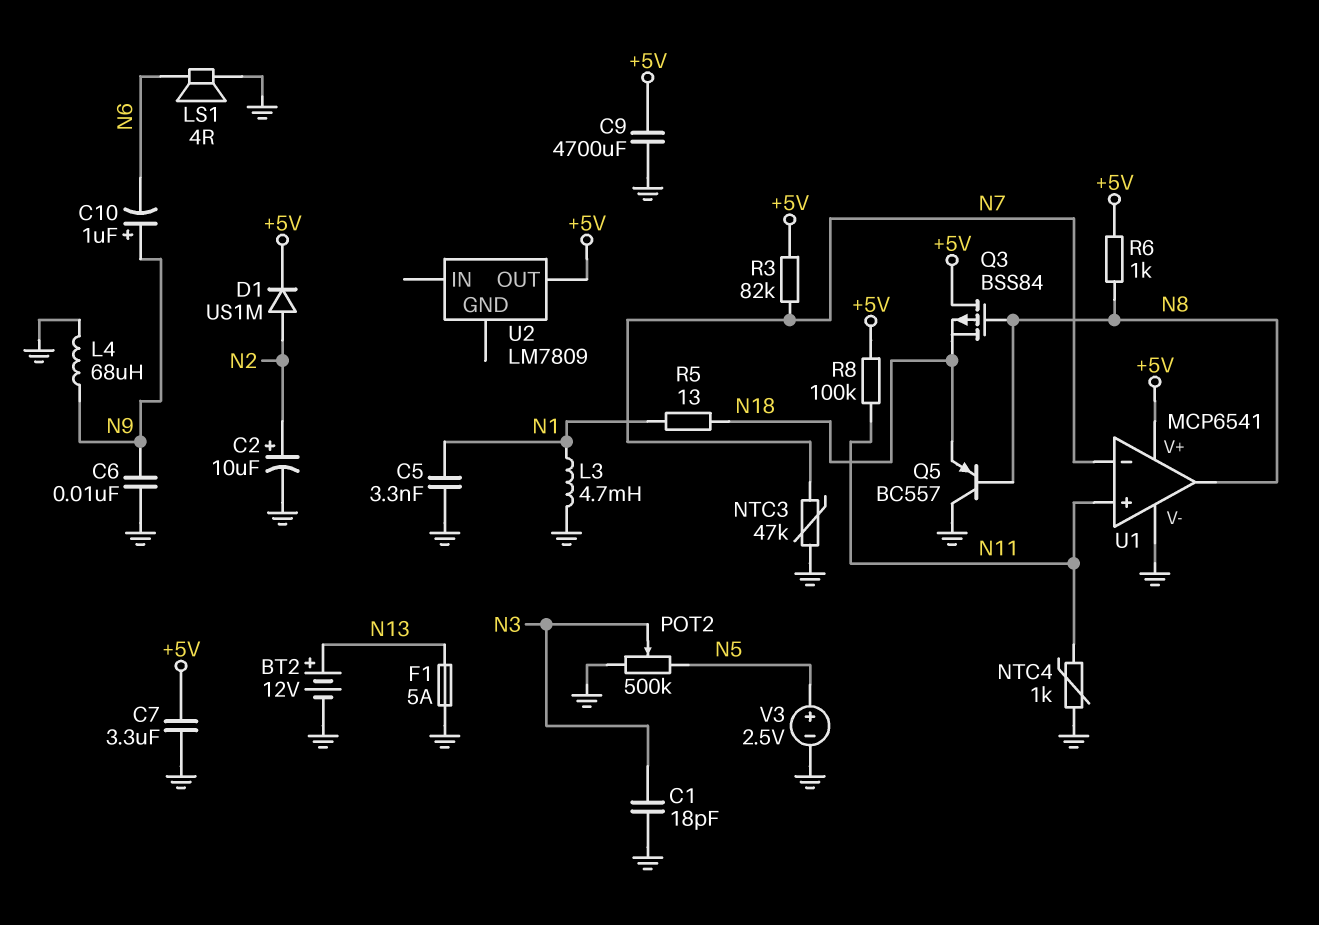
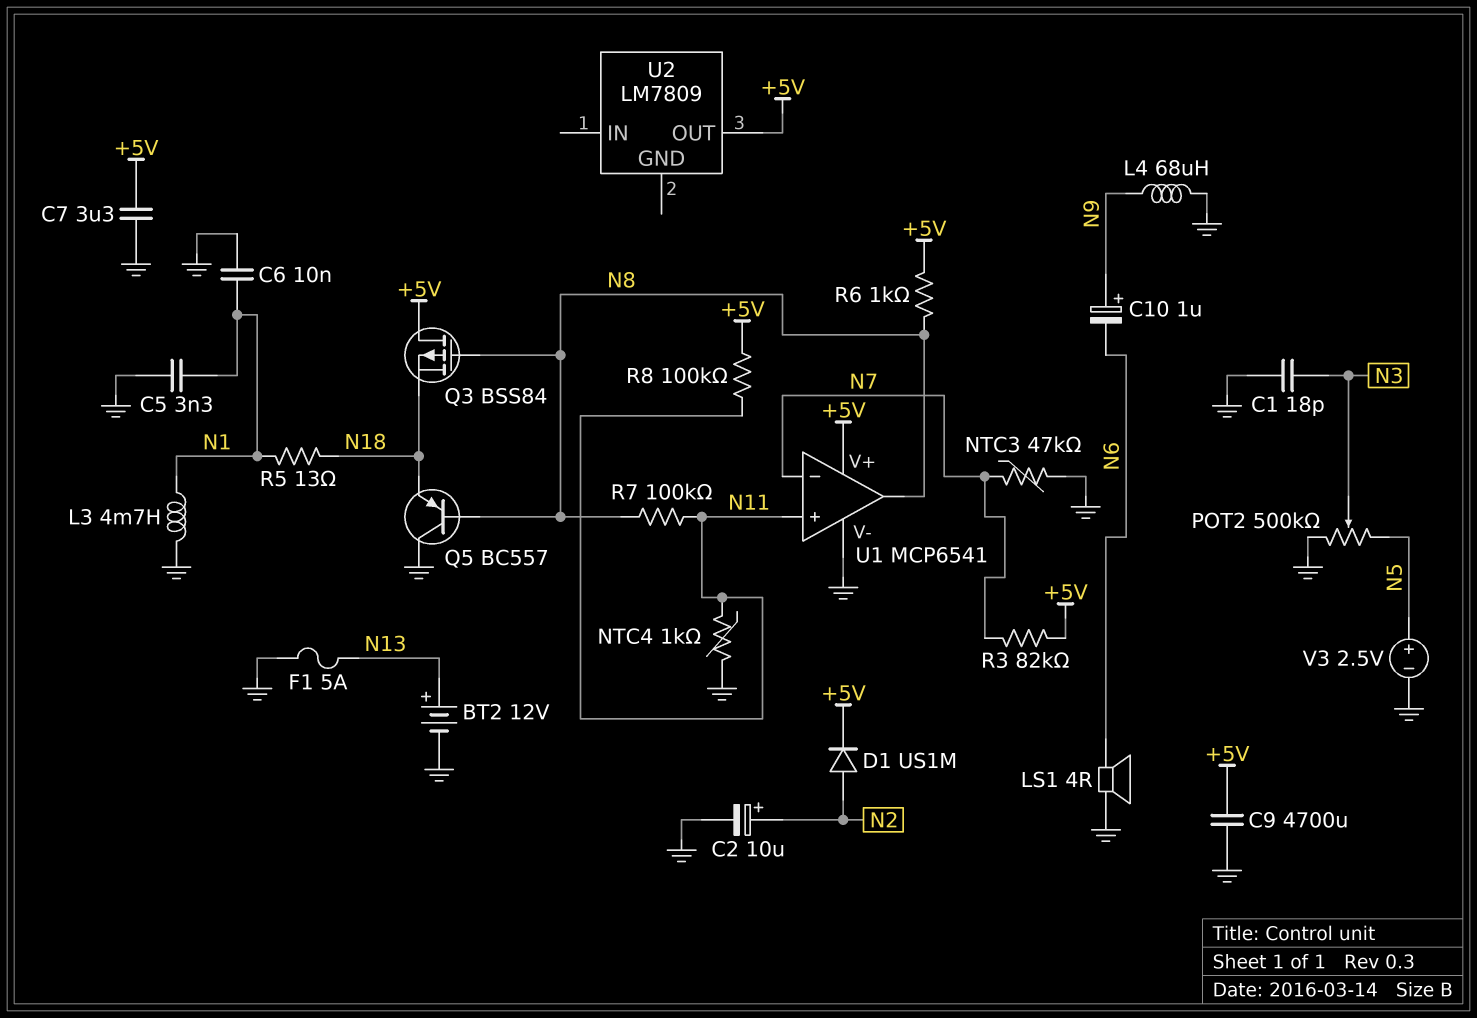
C6: 10nF (GND, N9) -> 10nF (GND, N1)
R7: none -> 100k (N8, N11)

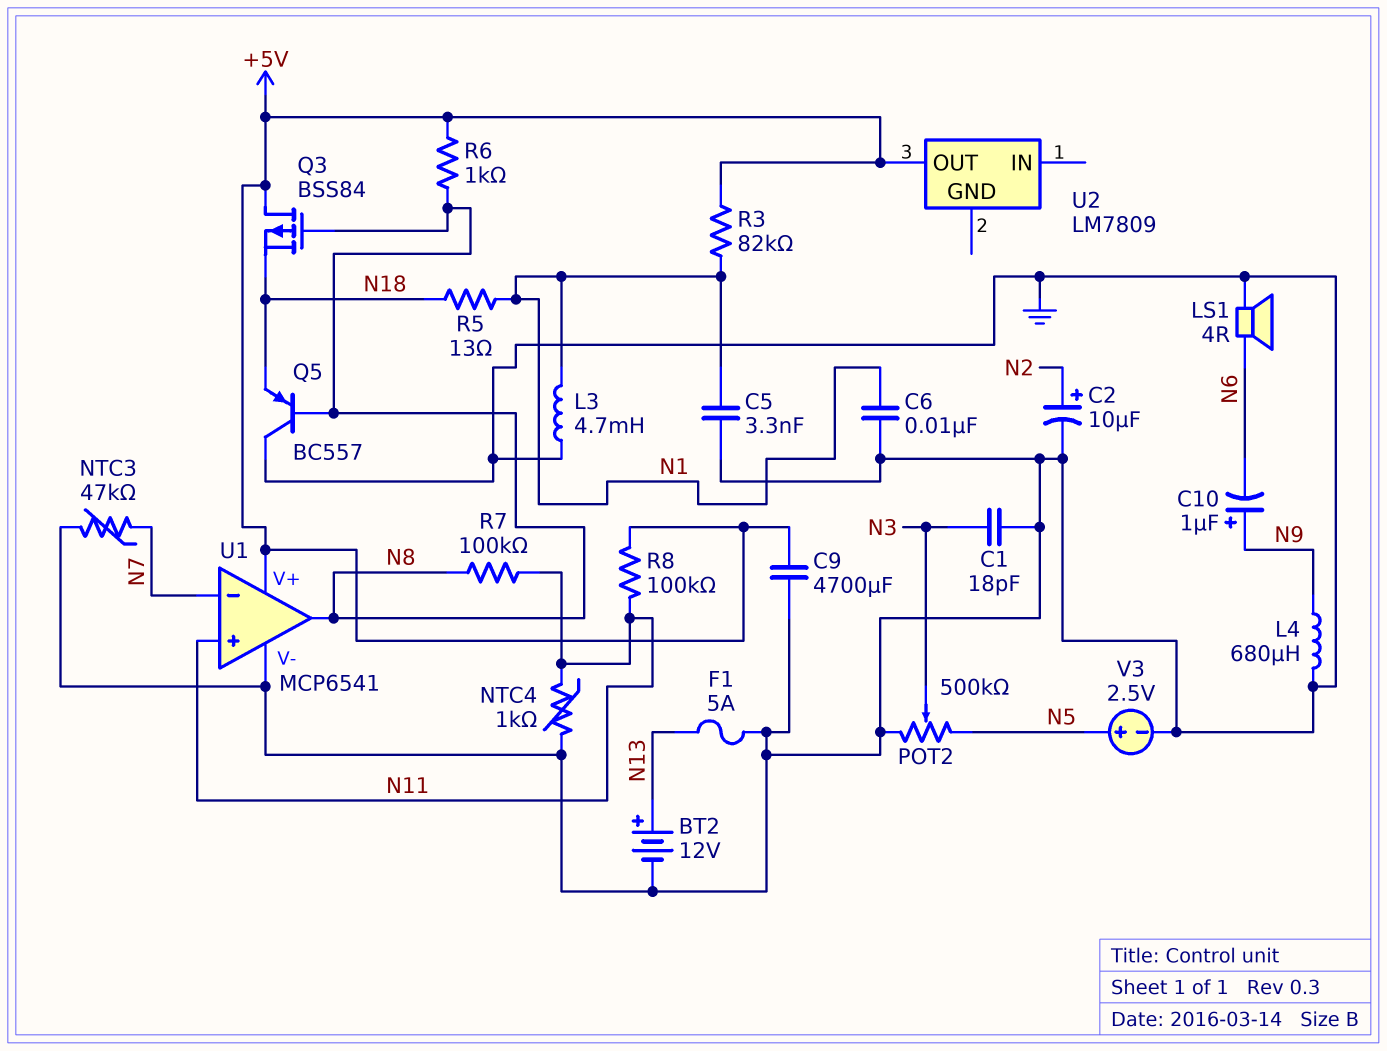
C7: 3.3uF (+5V, GND) -> none
D1: diode US1M (A N2, K +5V) -> none
L4: 68uH (GND, N9) -> 680uH (GND, N9)
R3: 82k (+5V, N7) -> 82k (+5V, N1)

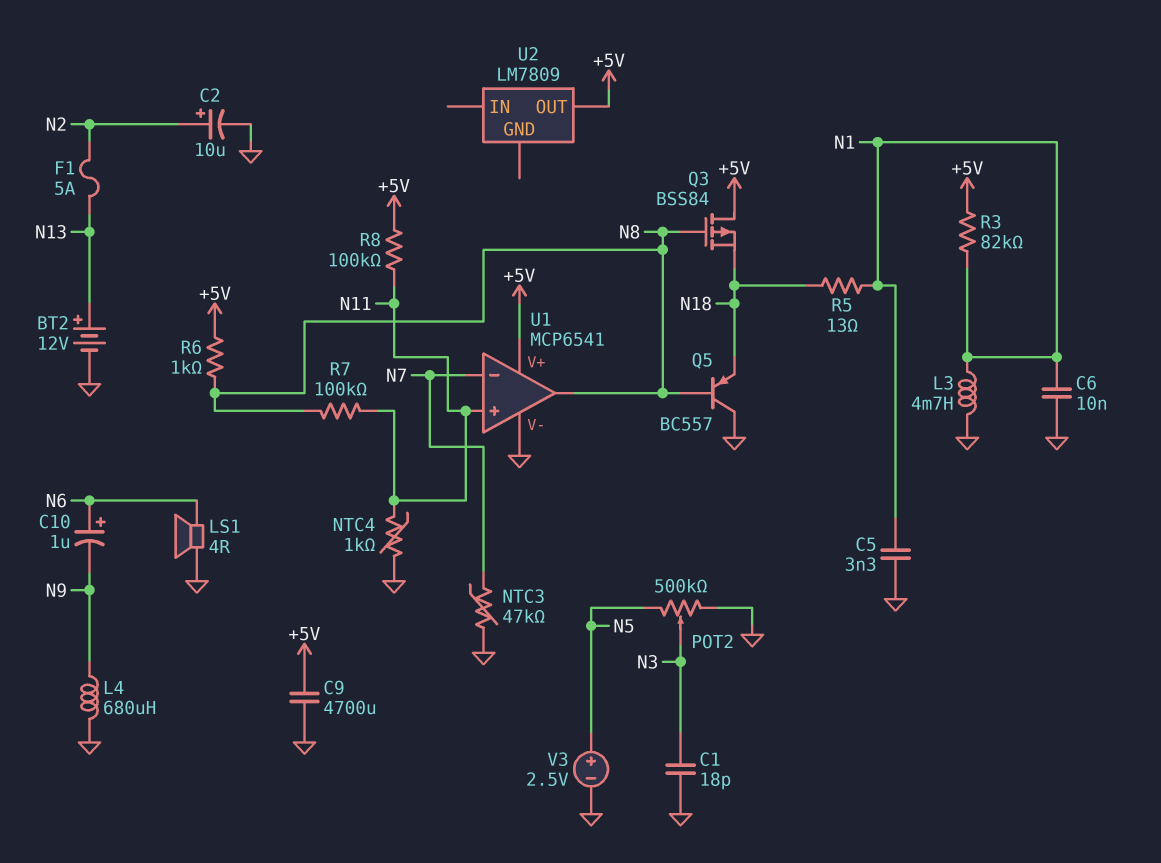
C10: 1uF (plus N9, minus N6) -> 1uF (plus N6, minus N9)
F1: 5A (GND, N13) -> 5A (N2, N13)

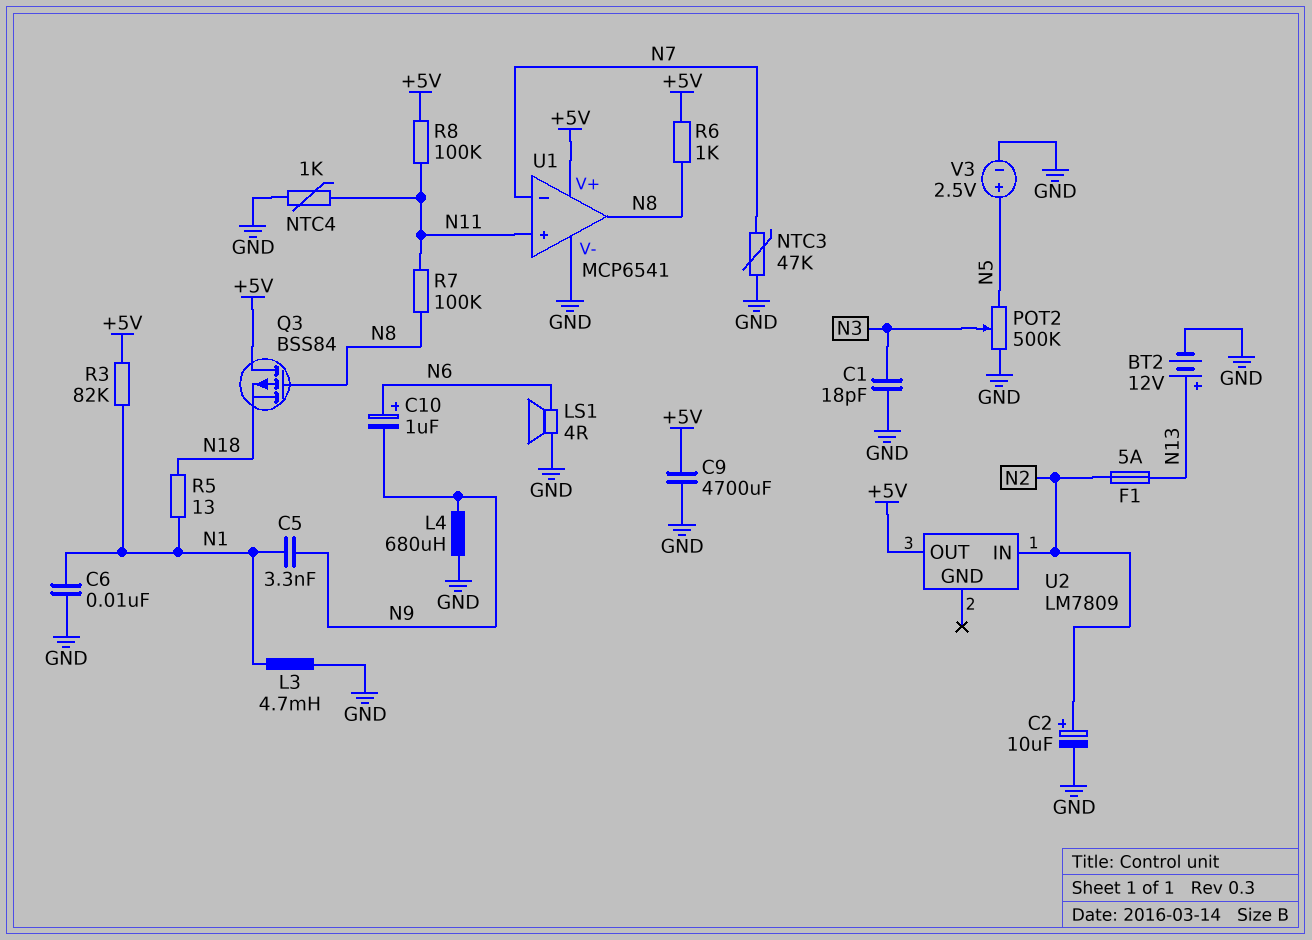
C5: 3.3nF (GND, N1) -> 3.3nF (N1, N9)
Q5: PNP BC557 (B N8, C GND, E N18) -> none
U2 pin IN: none -> N2

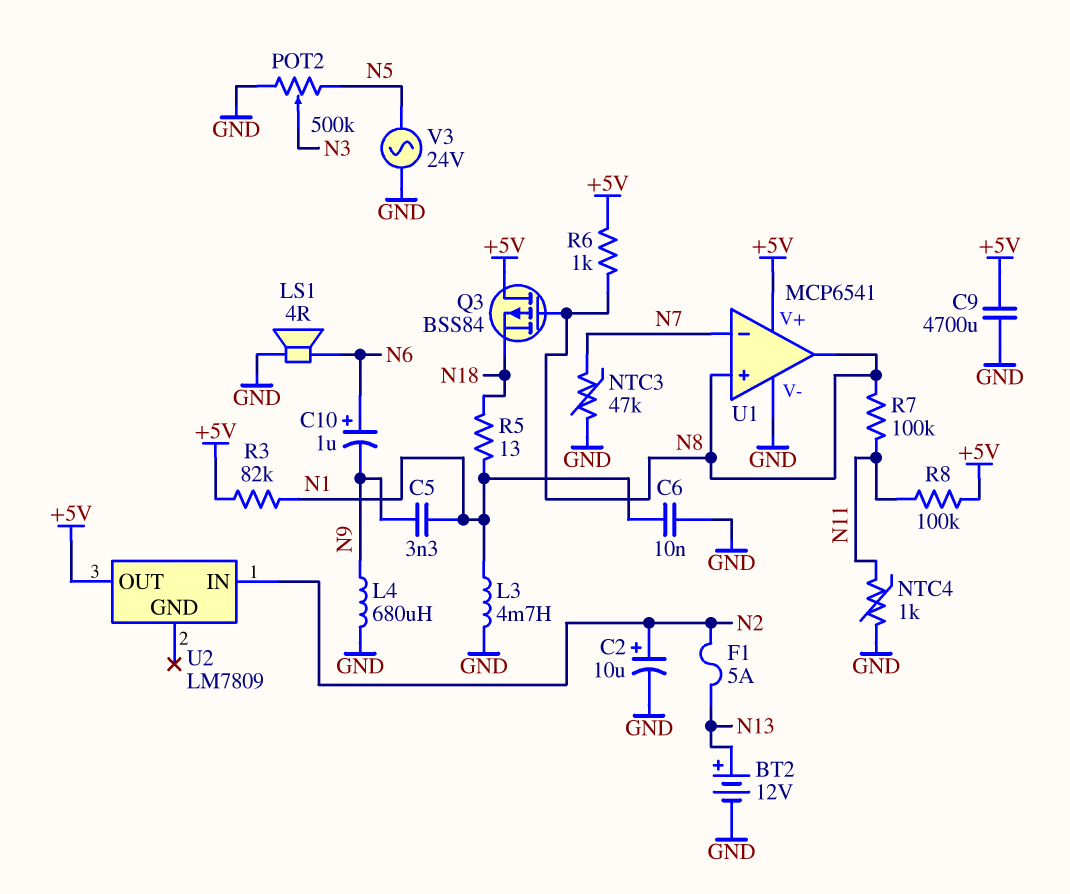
C1: 18pF (GND, N3) -> none
U1 pin in+: N11 -> N8
V3: 2.5V (plus N5, minus GND) -> AC 24V (GND, N5)

